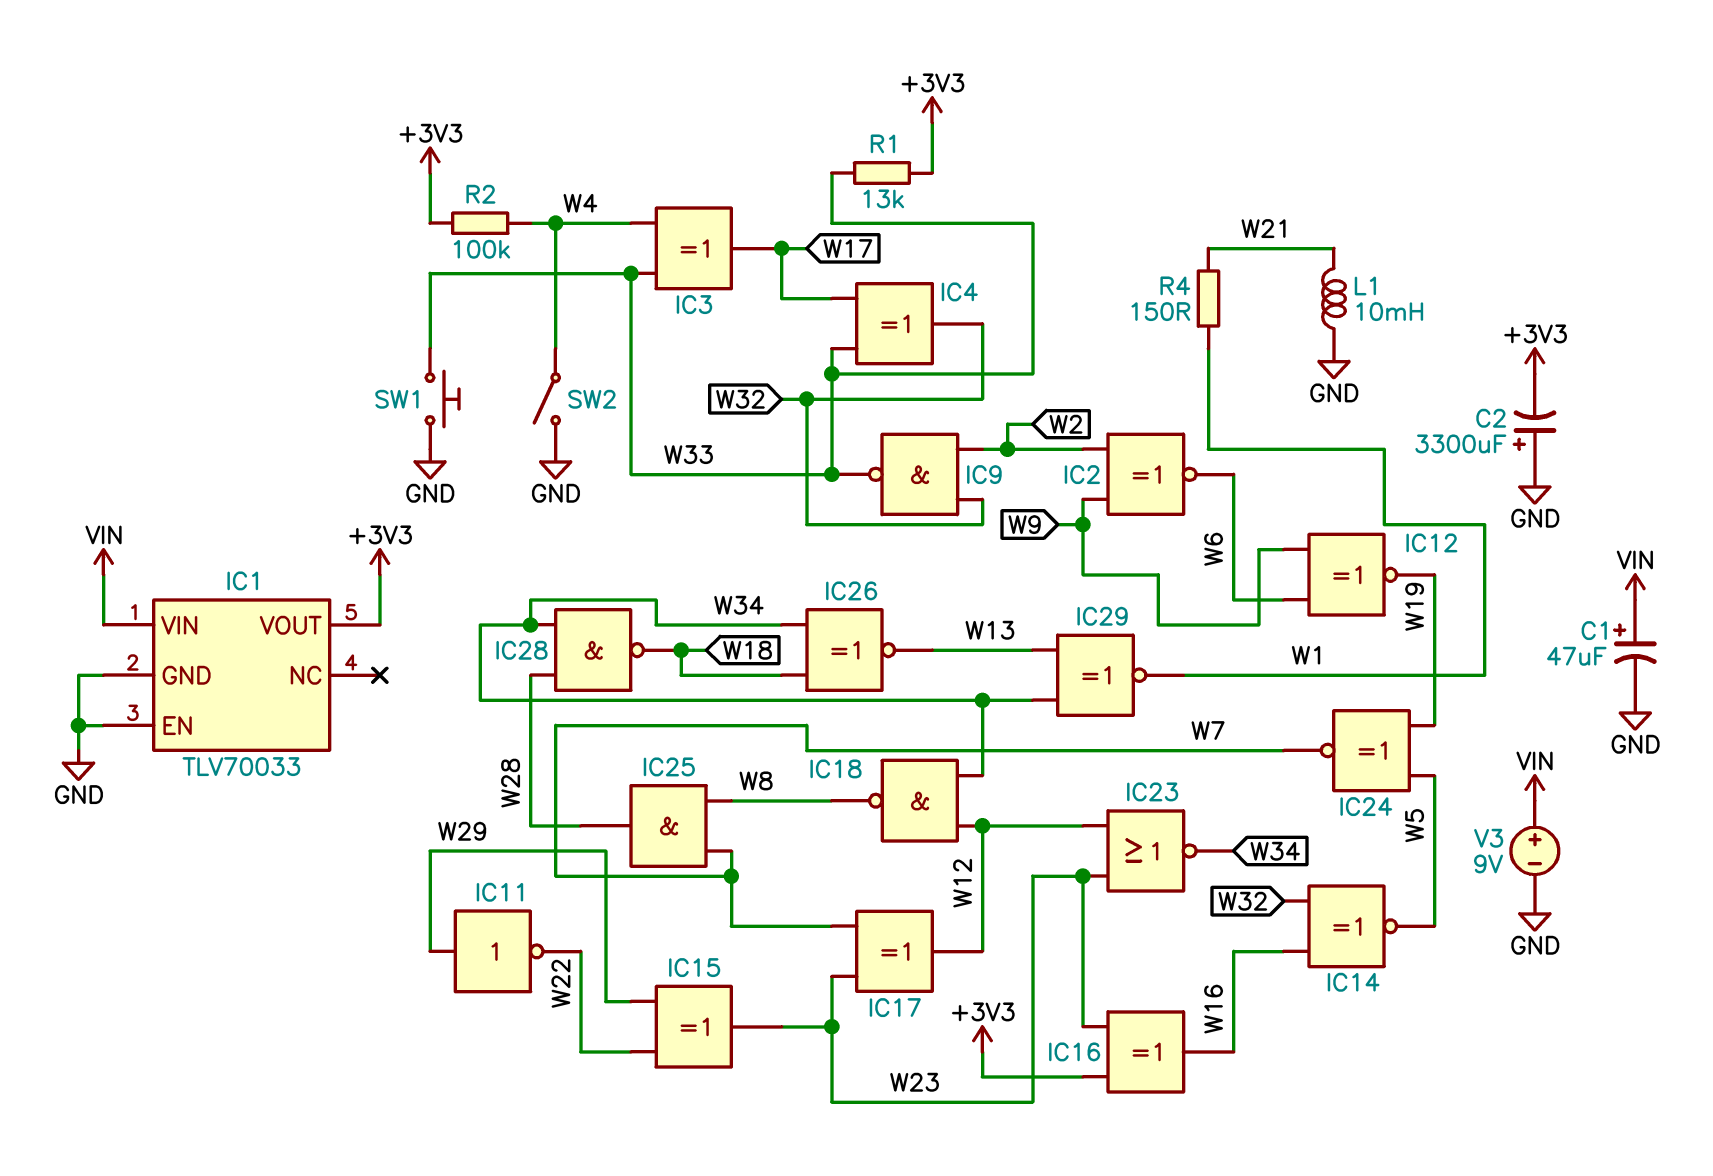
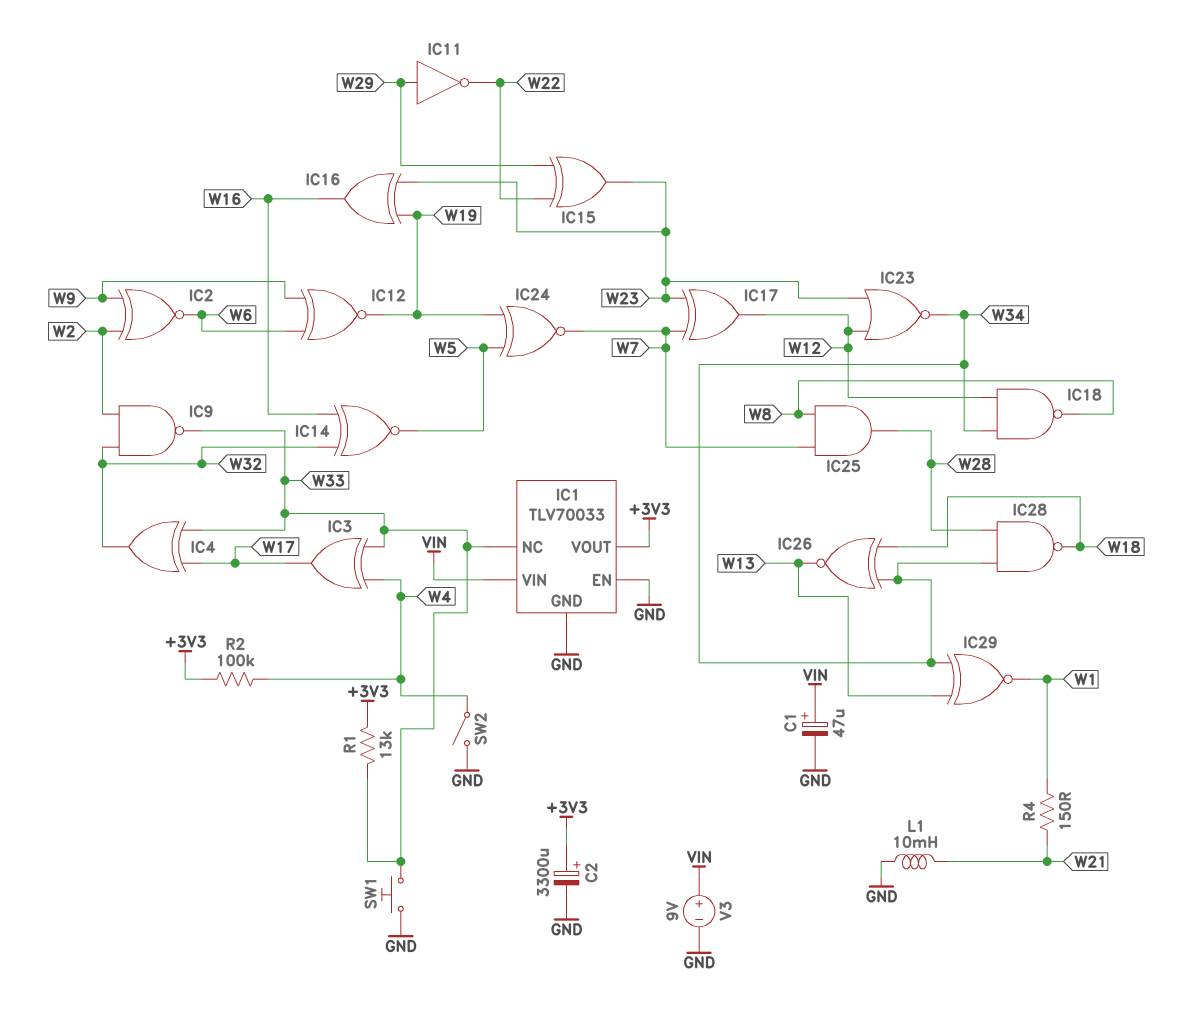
C2: 3300uF (plus GND, minus +3V3) -> 3300uF (plus +3V3, minus GND)
IC1 pin NC: none -> W33
IC16: XOR (in +3V3, in W23, out W16) -> XOR (in W19, in W23, out W16)

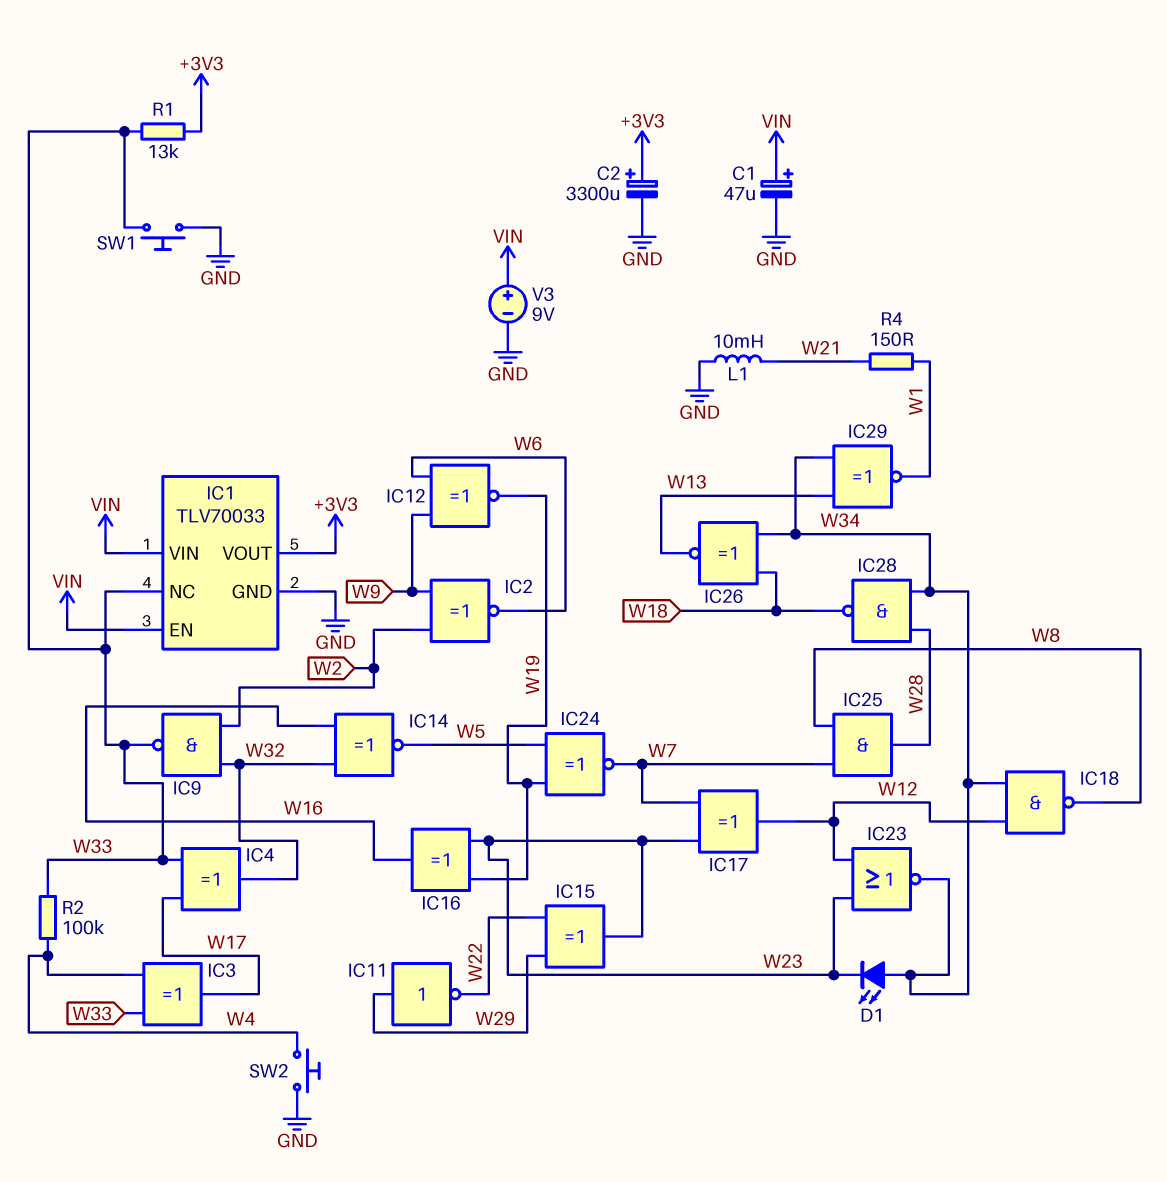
D1: none -> LED (A W34, K W23)
IC1 pin EN: GND -> VIN
R2: 100k (+3V3, W4) -> 100k (W4, W33)
SW2: switch (GND, W4) -> button (GND, W4)

